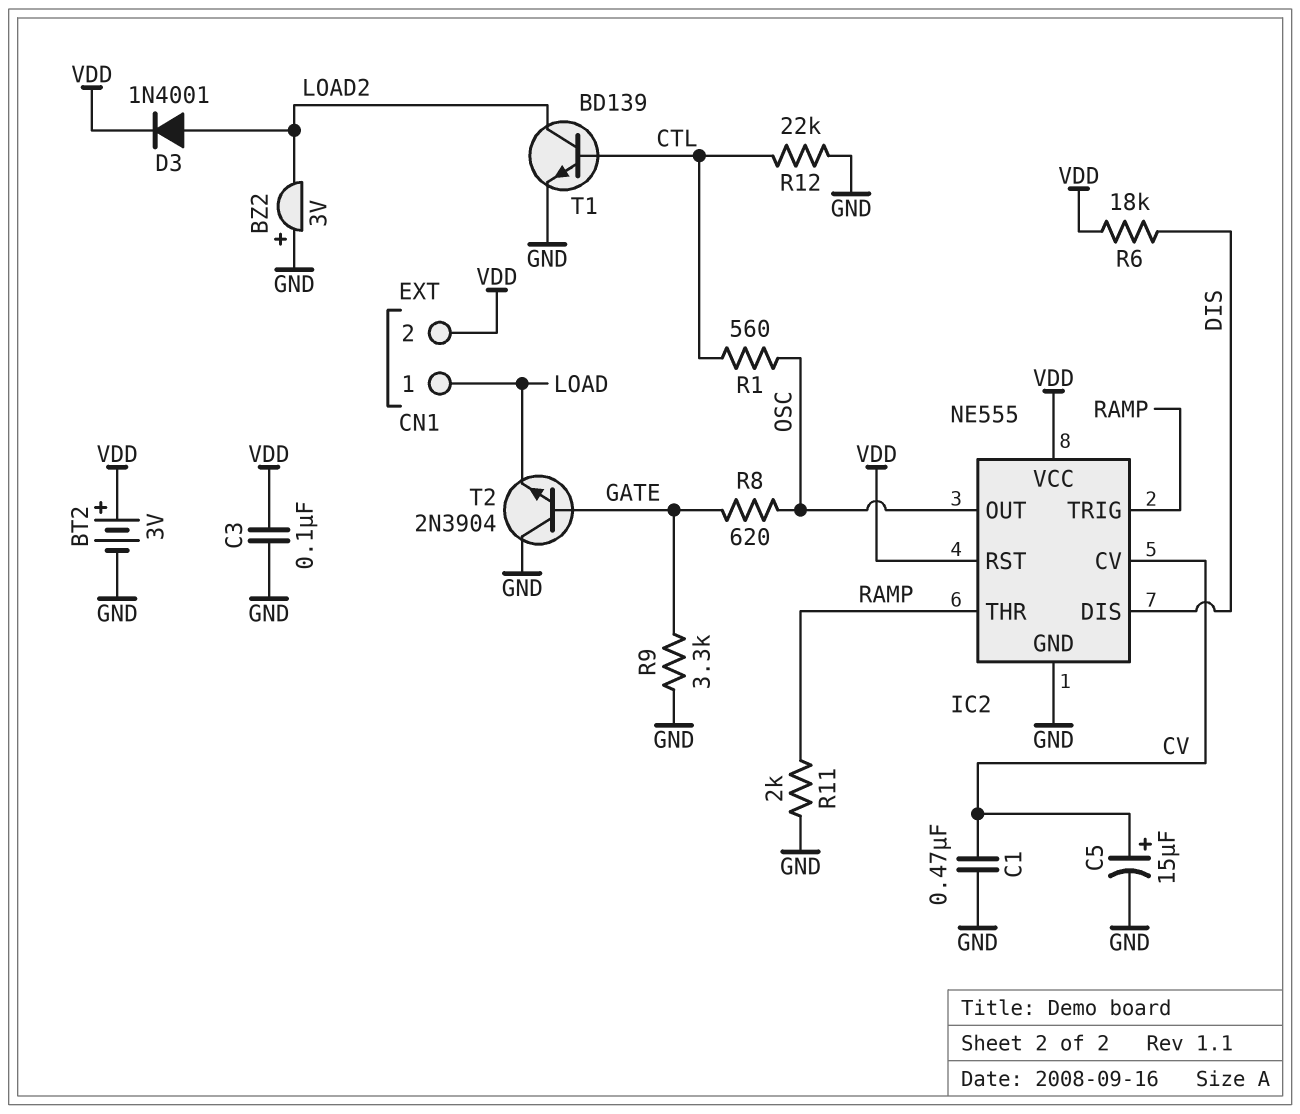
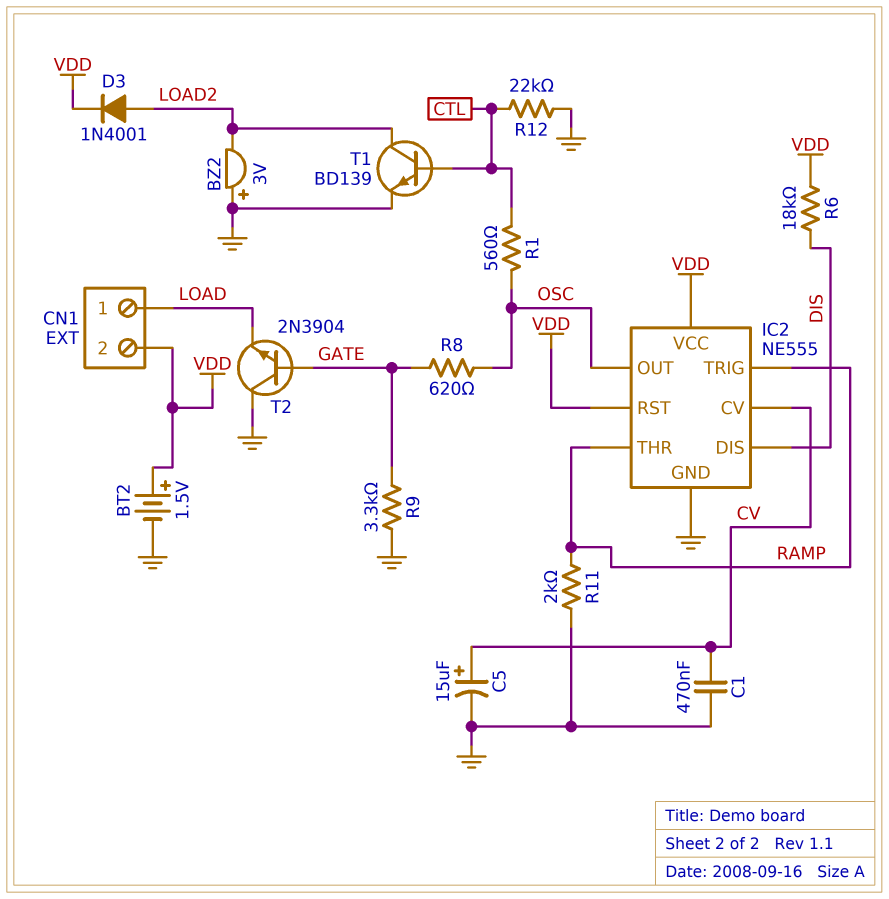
BT2: 3V (plus VDD, minus GND) -> 1.5V (plus VDD, minus GND)
C3: 100nF (GND, VDD) -> none

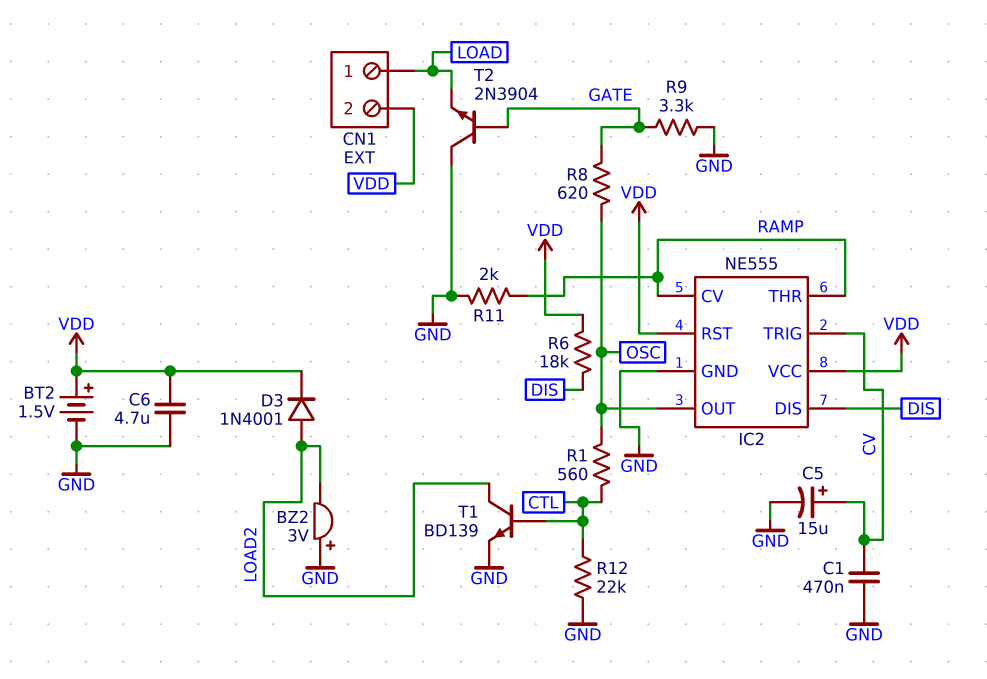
C6: none -> 4.7uF (GND, VDD)
IC2 pin CV: CV -> RAMP
IC2 pin TRIG: RAMP -> CV

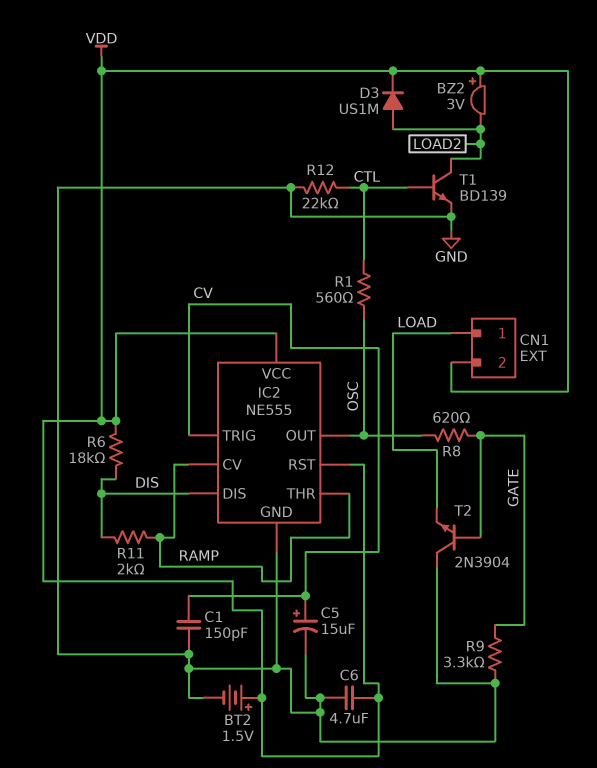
BZ2: buzzer 3V (plus GND, minus LOAD2) -> buzzer 3V (plus VDD, minus LOAD2)
C1: 470nF (CV, GND) -> 150pF (CV, GND)
D3: diode 1N4001 (A LOAD2, K VDD) -> diode US1M (A LOAD2, K VDD)
R11: 2k (GND, RAMP) -> 2k (DIS, RAMP)

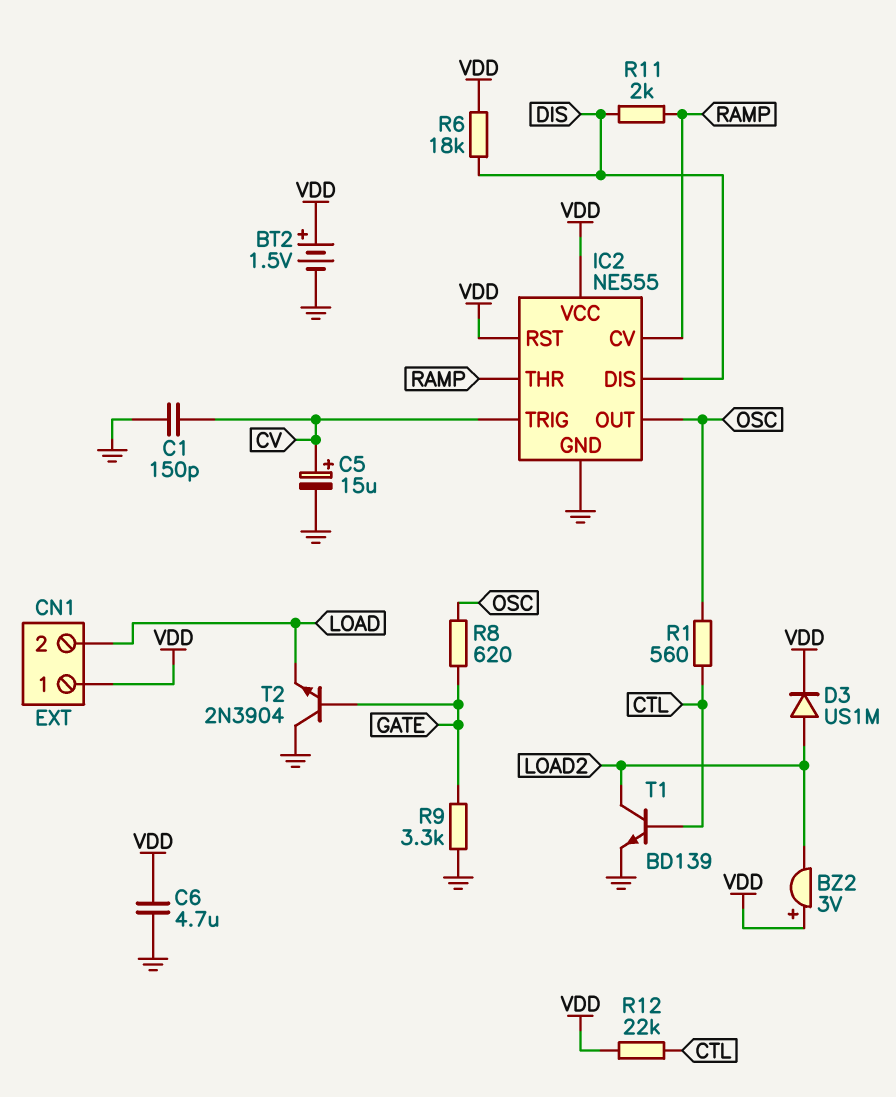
CN1 pin 1: LOAD -> VDD
CN1 pin 2: VDD -> LOAD
R12: 22k (CTL, GND) -> 22k (CTL, VDD)

